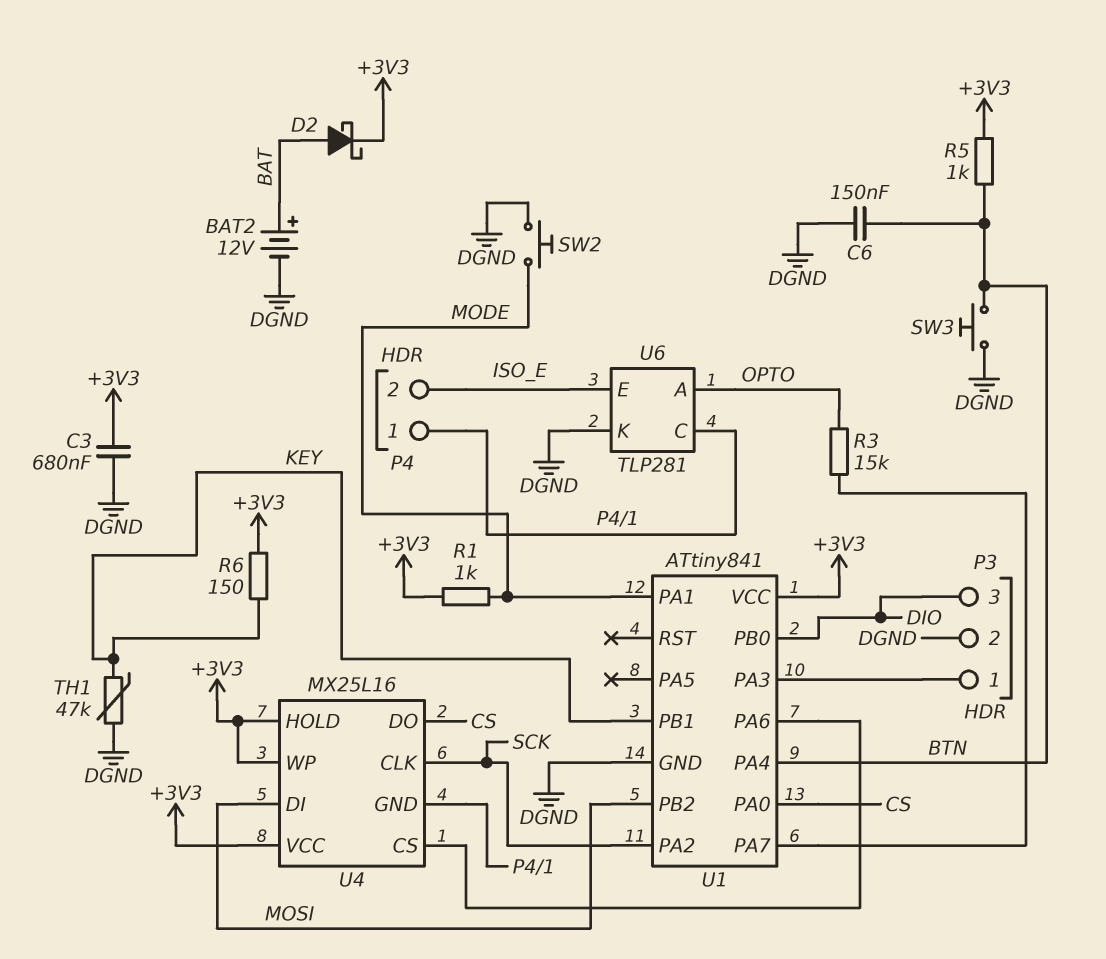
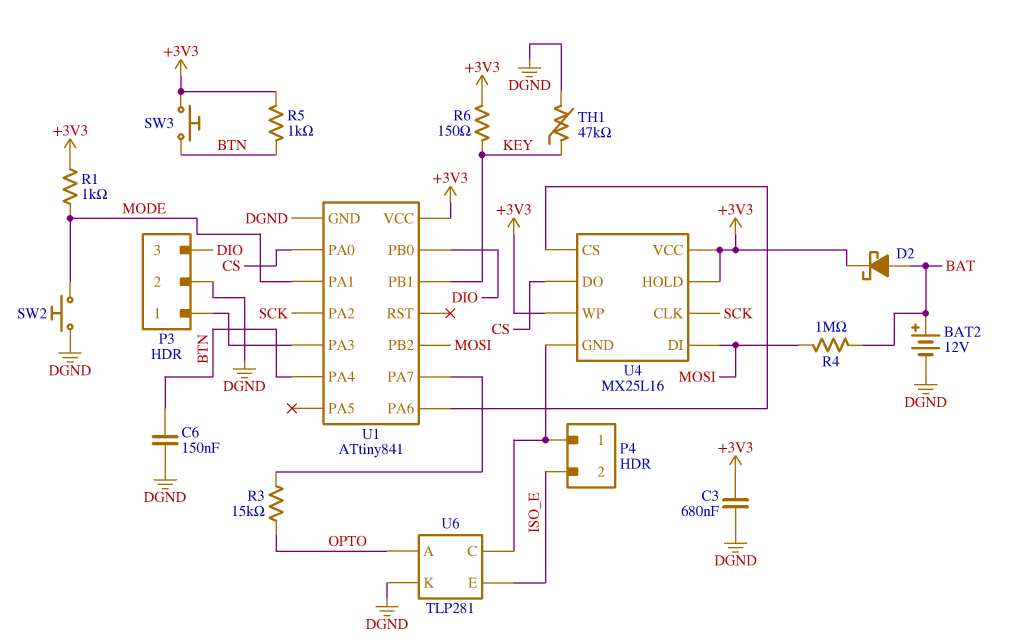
R4: none -> 1M (BAT, MOSI)
SW3: button (BTN, DGND) -> button (+3V3, BTN)

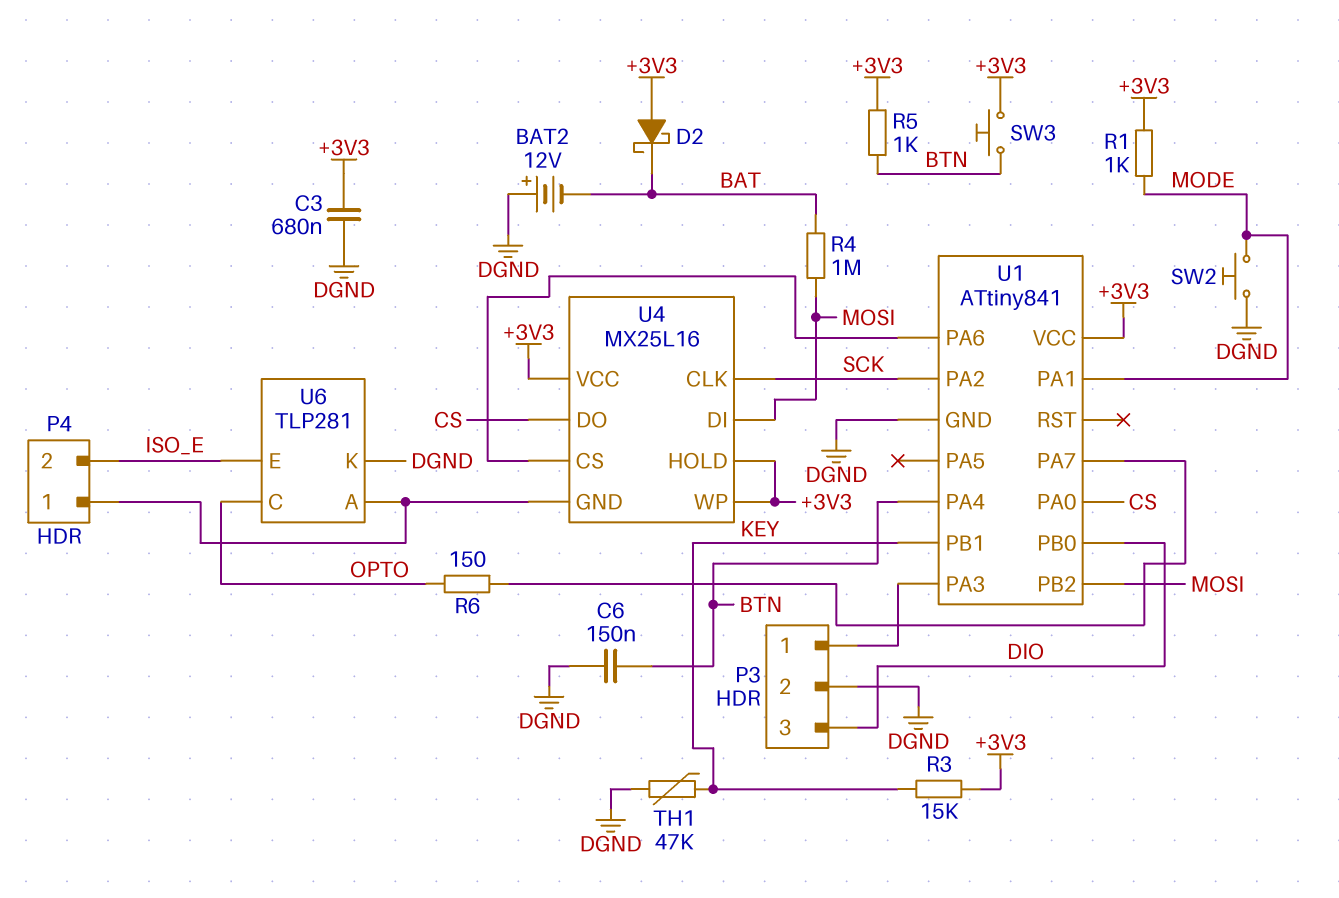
BAT2: 12V (plus BAT, minus DGND) -> 12V (plus DGND, minus BAT)
D2: schottky (A BAT, K +3V3) -> schottky (A +3V3, K BAT)
R3: 15k (OPTO, U1/PA7) -> 15k (+3V3, KEY)
R6: 150 (+3V3, KEY) -> 150 (OPTO, U1/PA7)
U6 pin A: OPTO -> P4/1
U6 pin C: P4/1 -> OPTO

